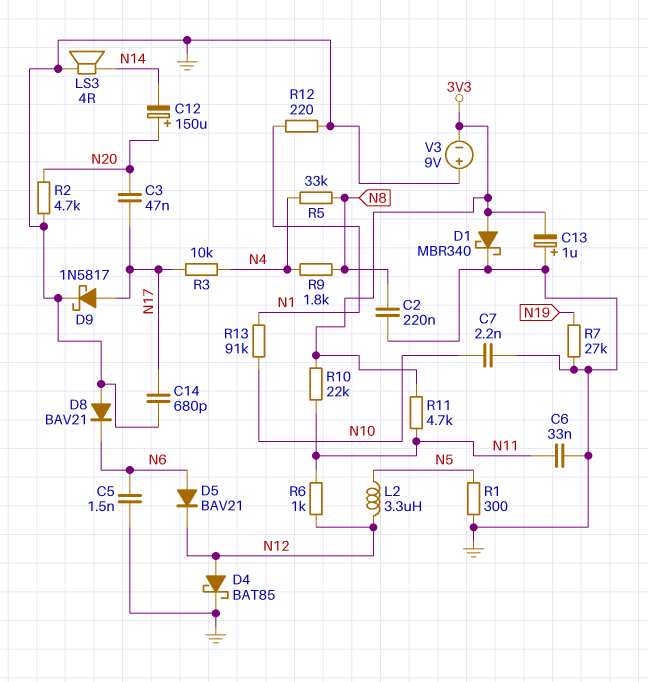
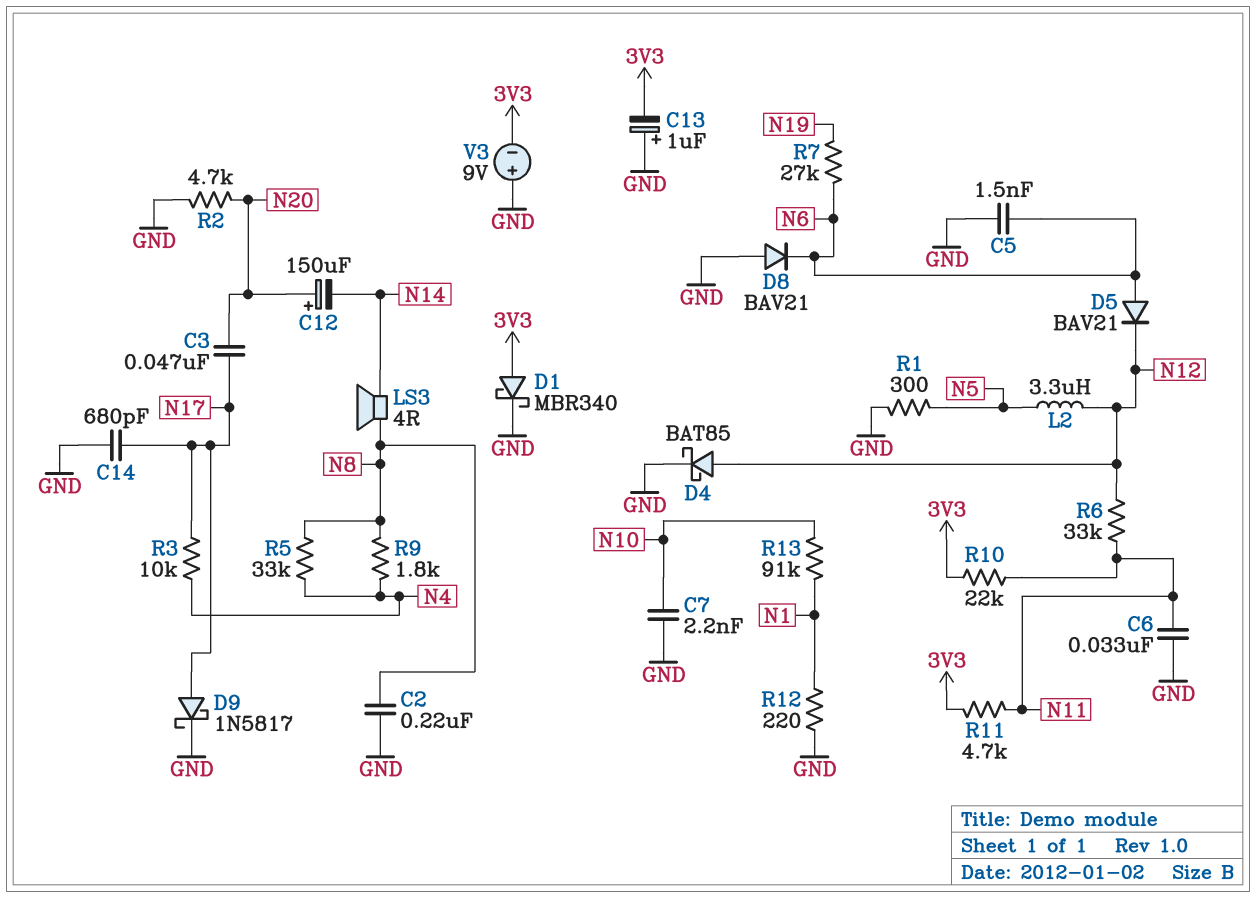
LS3: speaker 4R (GND, N14) -> speaker 4R (N8, N14)
R6: 1k (N11, N12) -> 33k (N11, N12)
R7: 27k (GND, N19) -> 27k (N6, N19)

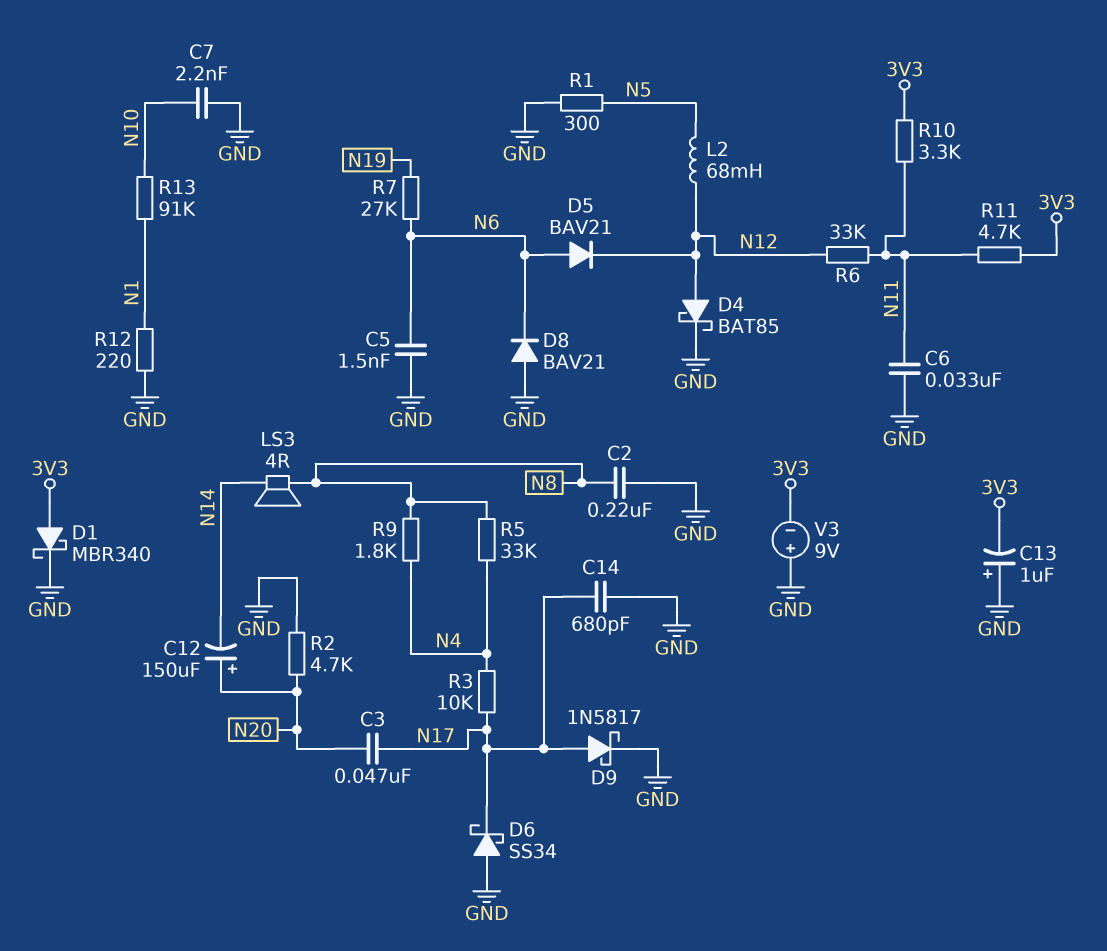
D6: none -> schottky SS34 (A GND, K N17)
L2: 3.3uH (N5, N12) -> 68mH (N5, N12)
R10: 22k (3V3, N11) -> 3.3k (3V3, N11)

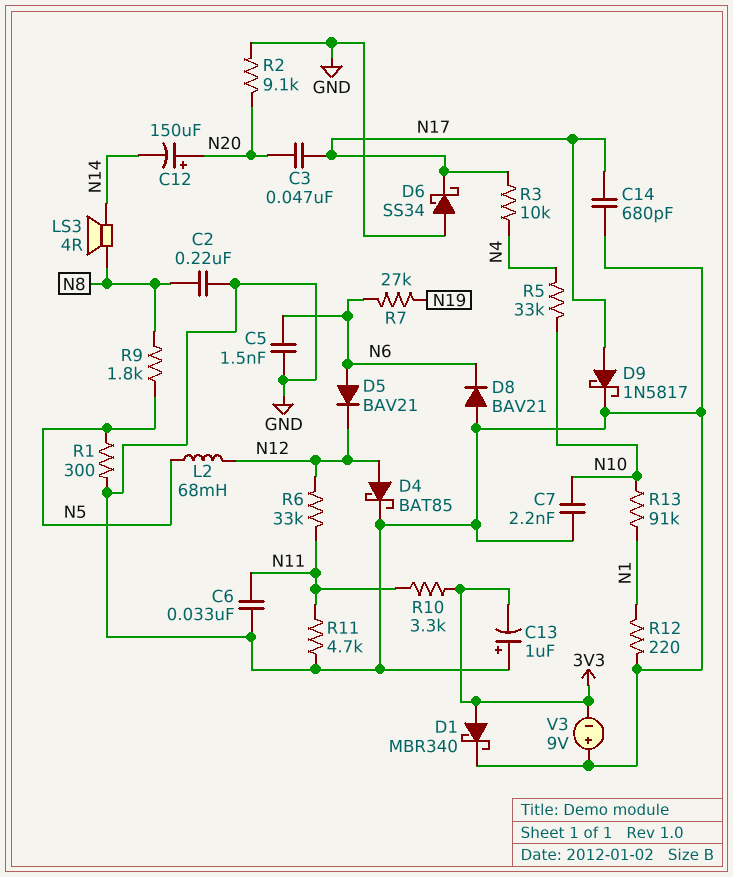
R2: 4.7k (GND, N20) -> 9.1k (GND, N20)
R5: 33k (N4, N8) -> 33k (N4, N10)
R9: 1.8k (N4, N8) -> 1.8k (N5, N8)
R11: 4.7k (3V3, N11) -> 4.7k (GND, N11)

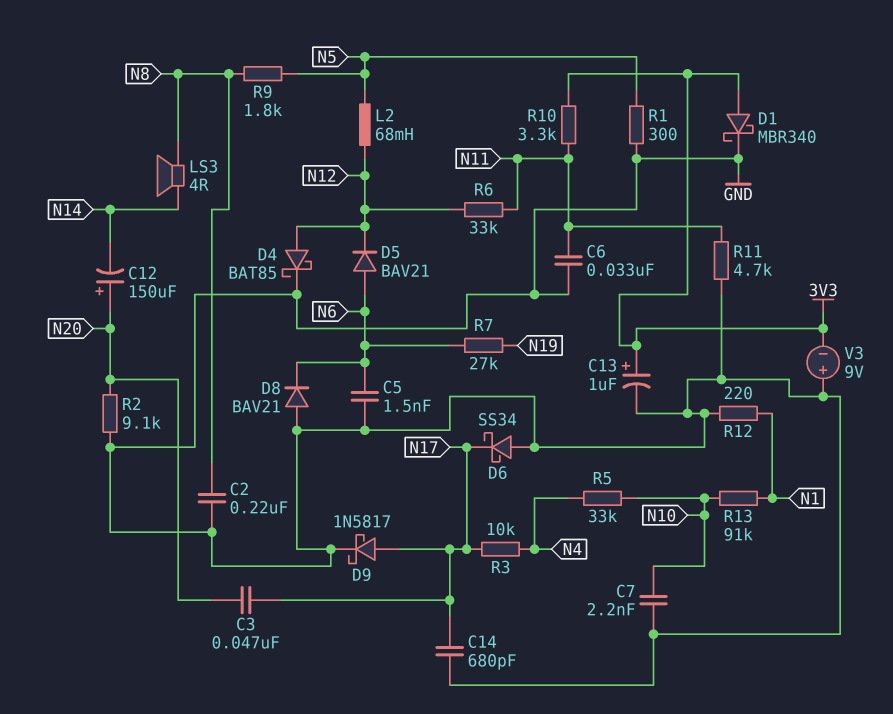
C13: 1uF (plus GND, minus 3V3) -> 1uF (plus 3V3, minus GND)

